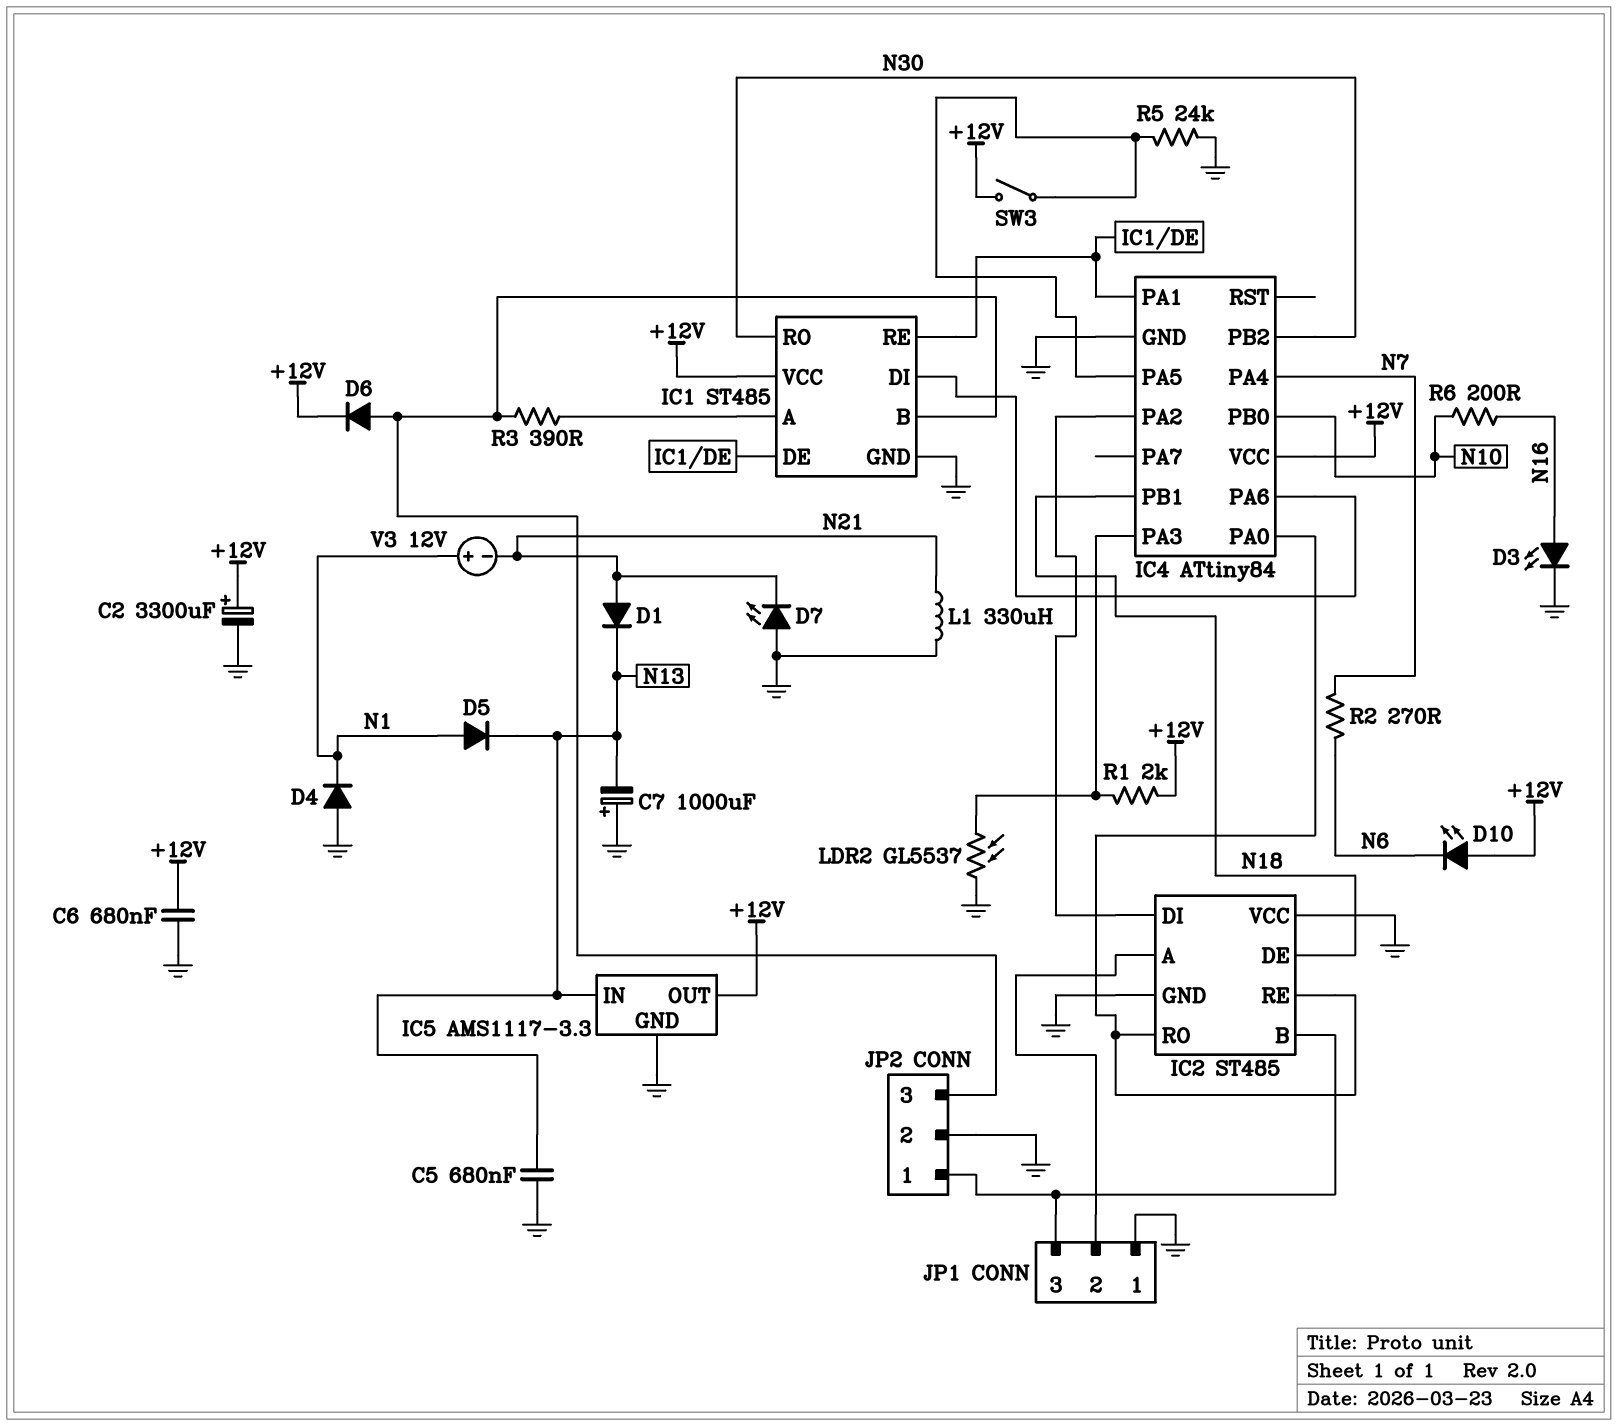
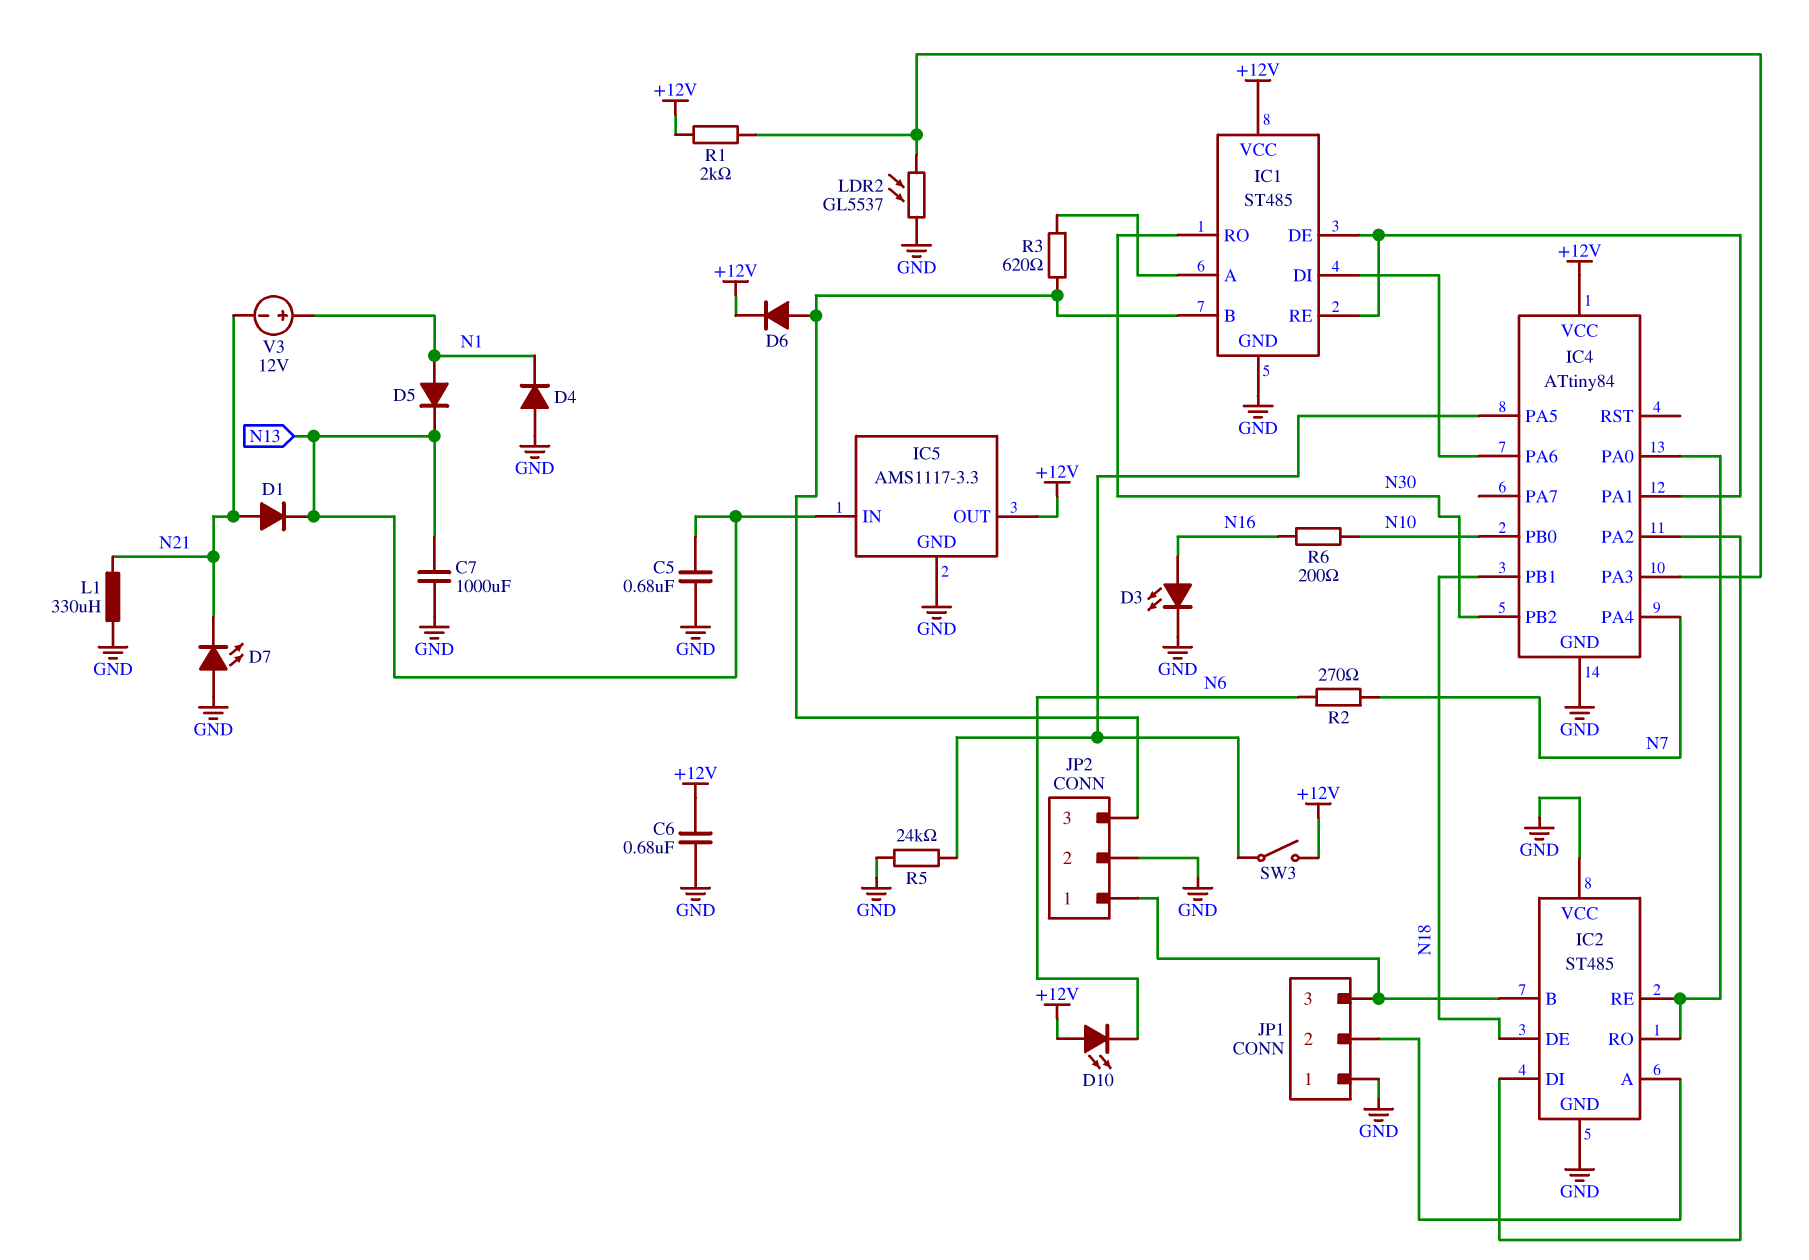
C2: 3300uF (plus +12V, minus GND) -> none
C7: 1000uF (plus GND, minus N13) -> 1000uF (GND, N13)
R3: 390 (IC1/A, IC1/B) -> 620 (IC1/A, IC1/B)

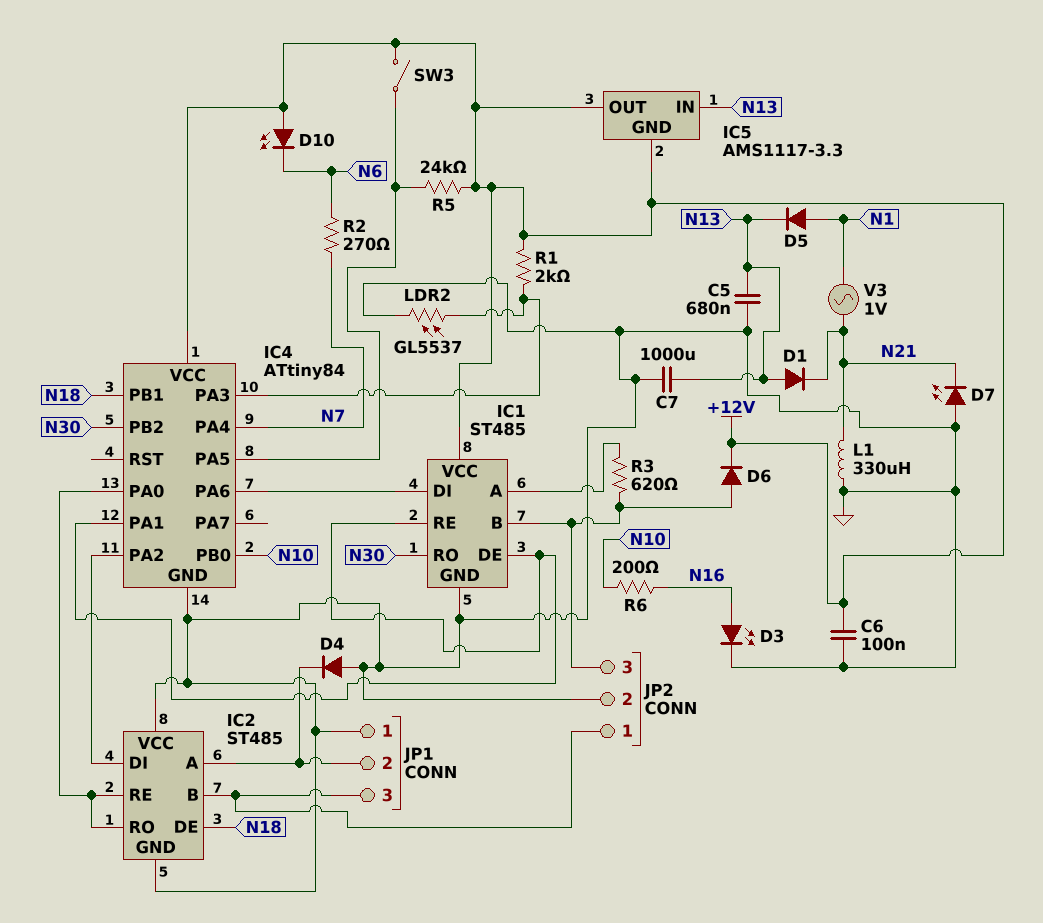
C6: 680nF (+12V, GND) -> 100nF (+12V, GND)
D1: diode (A N21, K N13) -> diode (A N13, K N21)
D4: diode (A GND, K N1) -> diode (A GND, K IC2/A)
IC5 pin GND: GND -> +12V
R5: 24k (GND, IC4/PA5) -> 24k (+12V, IC4/PA5)
V3: 12V (plus N1, minus N21) -> AC 1V (N1, N21)

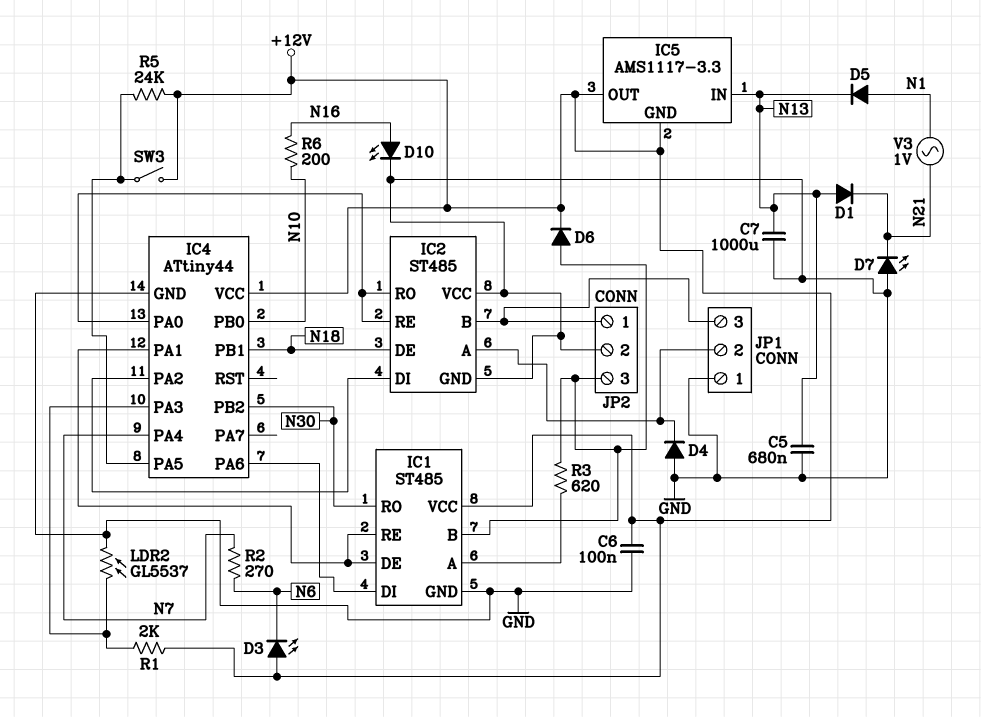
D3: LED (A N16, K GND) -> LED (A +12V, K N6)
D10: LED (A +12V, K N6) -> LED (A N16, K GND)
IC4: ATtiny84 -> ATtiny44
L1: 330uH (GND, N21) -> none

